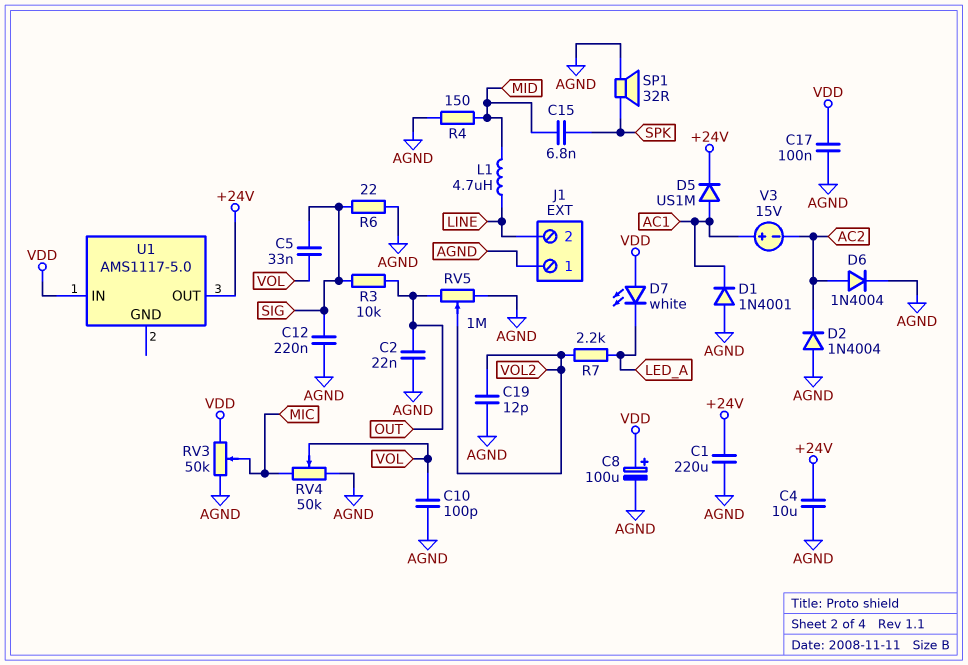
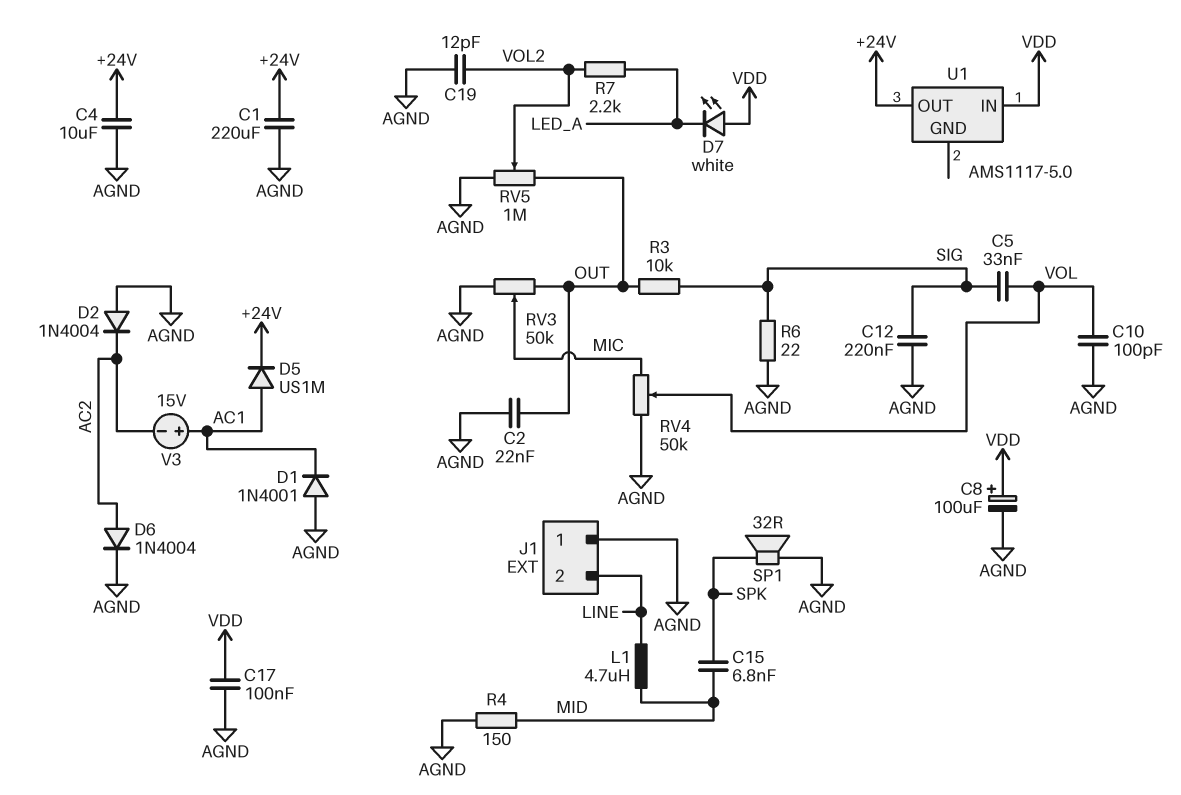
RV3: 50k (AGND, VDD, wiper MIC) -> 50k (AGND, OUT, wiper MIC)

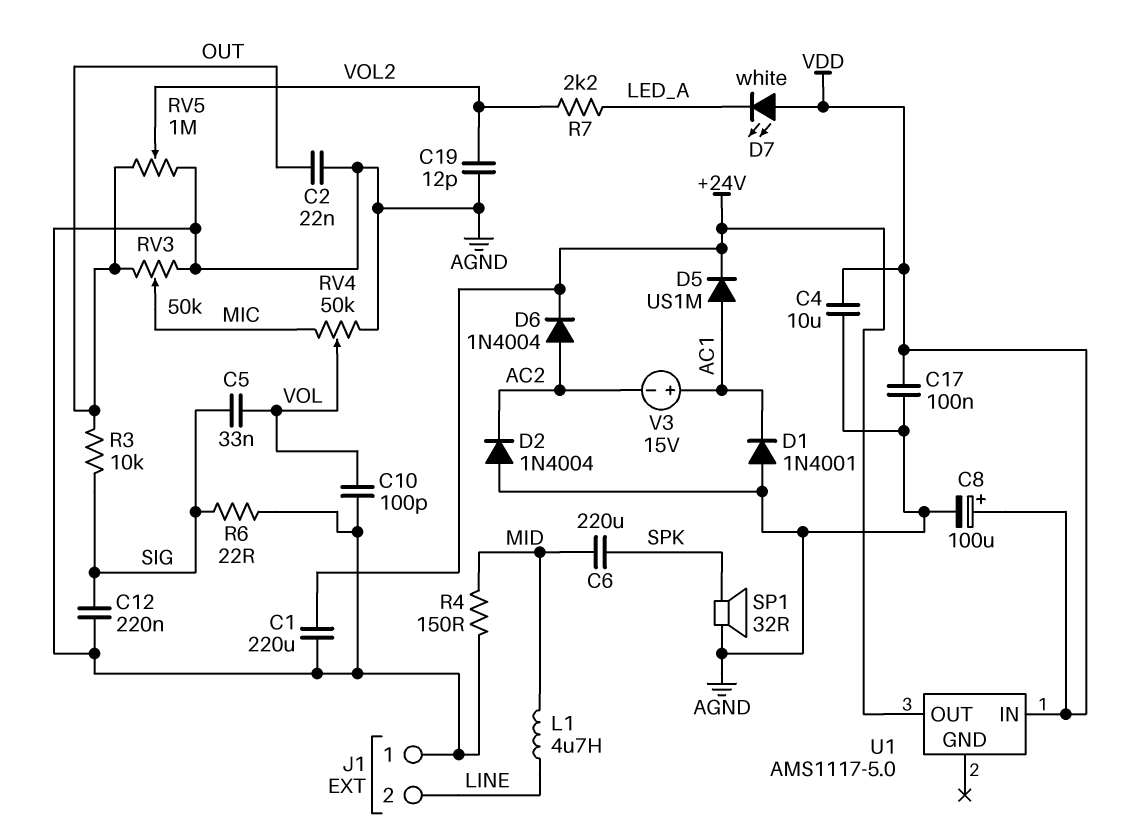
C4: 10uF (+24V, AGND) -> 10uF (AGND, VDD)
C6: none -> 220uF (MID, SPK)
C15: 6.8nF (MID, SPK) -> none
D6: diode 1N4004 (A AC2, K AGND) -> diode 1N4004 (A AC2, K +24V)

